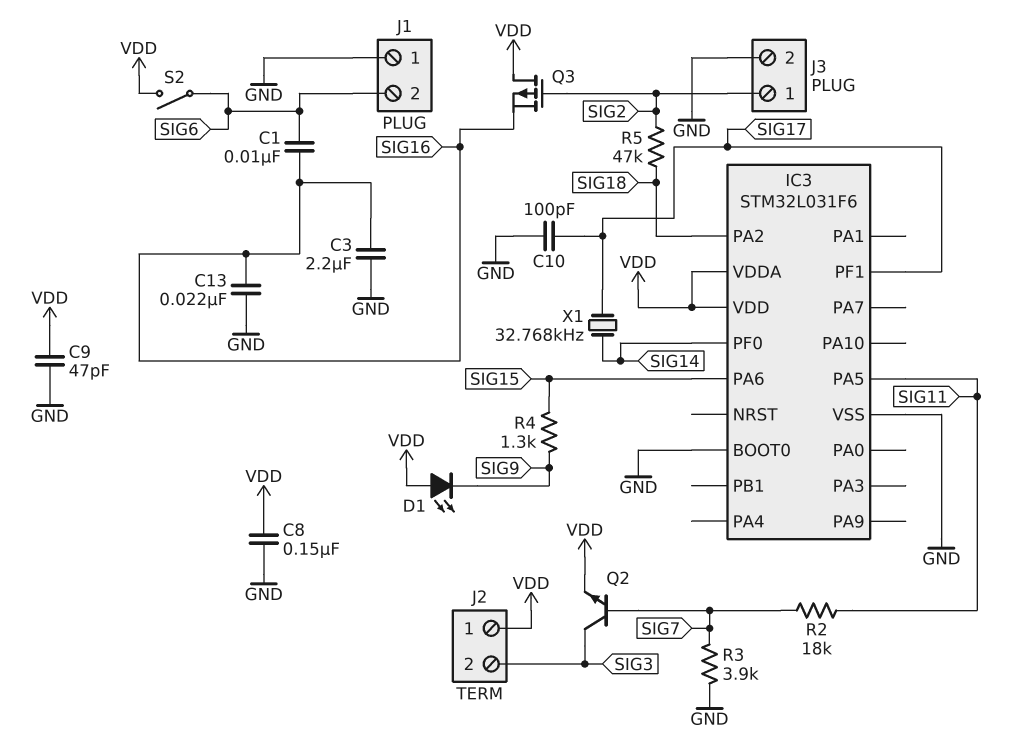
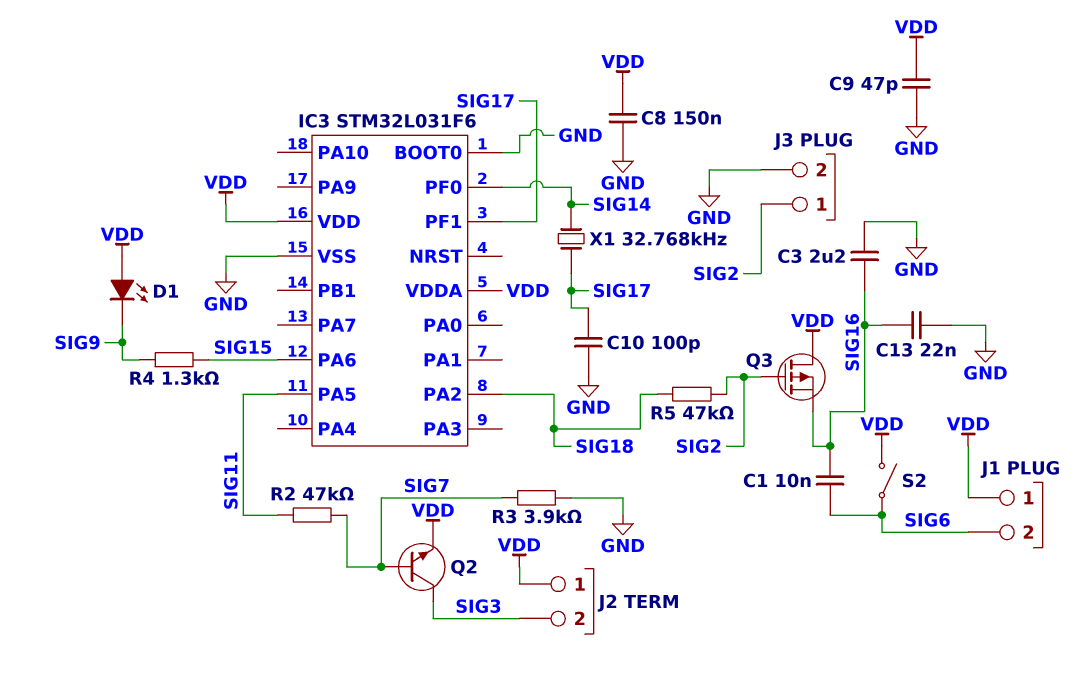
J1 pin 1: GND -> VDD
R2: 18k (SIG7, SIG11) -> 47k (SIG7, SIG11)

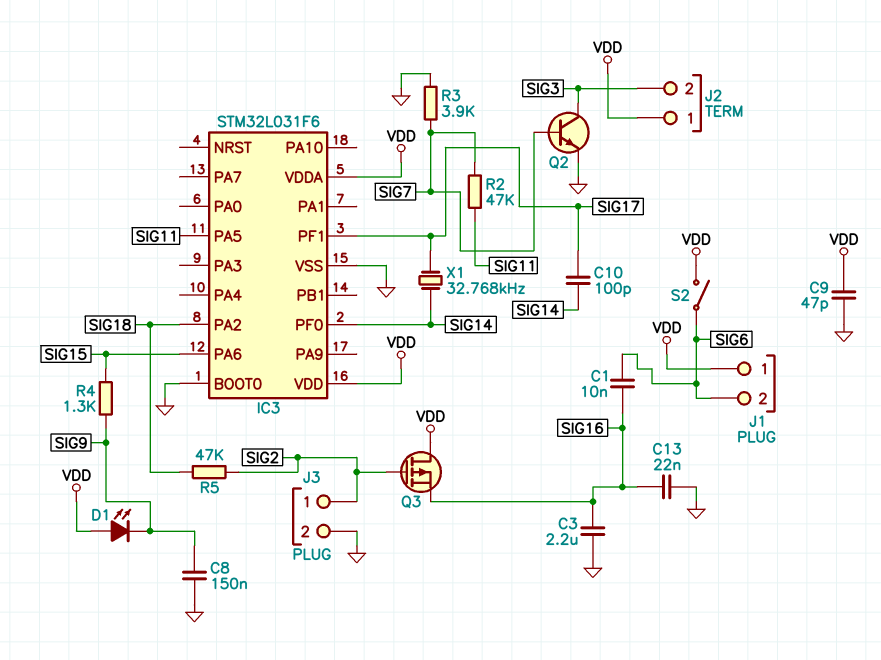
C8: 150nF (GND, VDD) -> 150nF (GND, SIG9)
C10: 100pF (GND, SIG17) -> 100pF (SIG14, SIG17)
Q2: NPN (B SIG7, C SIG3, E VDD) -> NPN (B SIG7, C SIG3, E GND)

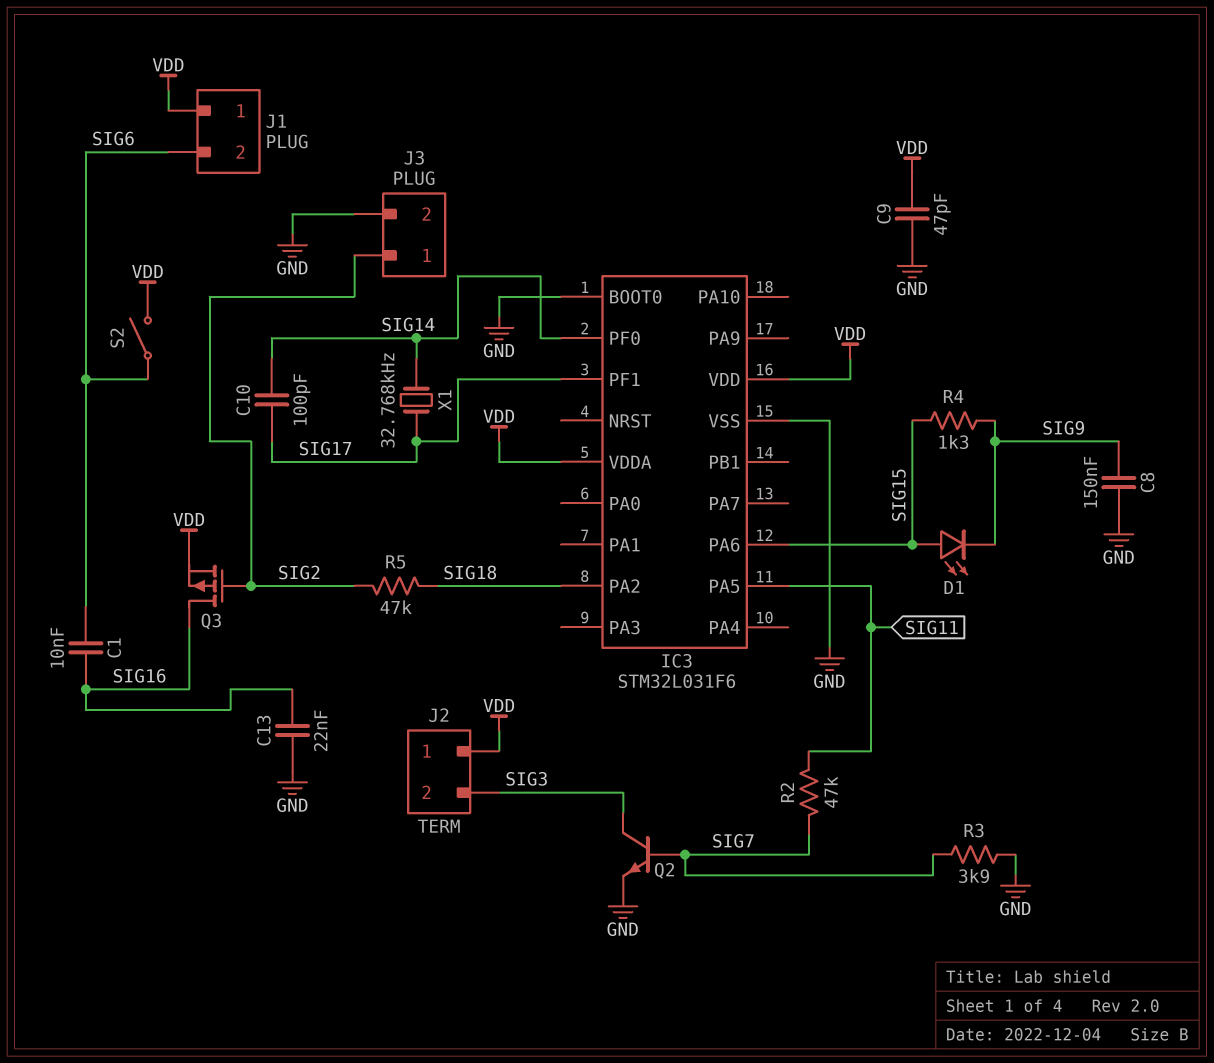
C3: 2.2uF (GND, SIG16) -> none
D1: LED (A VDD, K SIG9) -> LED (A SIG15, K SIG9)
Q3: PMOS (G SIG2, D VDD, S SIG16) -> PMOS (G SIG2, D SIG16, S VDD)

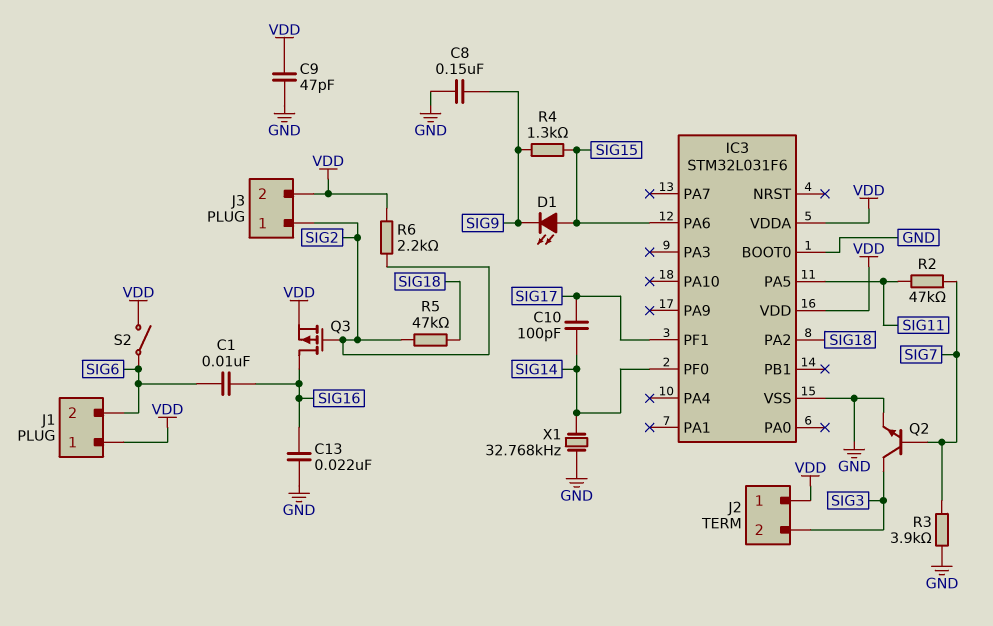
J3 pin 2: GND -> VDD
R6: none -> 2.2k (SIG2, VDD)
X1: 32.768kHz (SIG14, SIG17) -> 32.768kHz (GND, SIG14)

